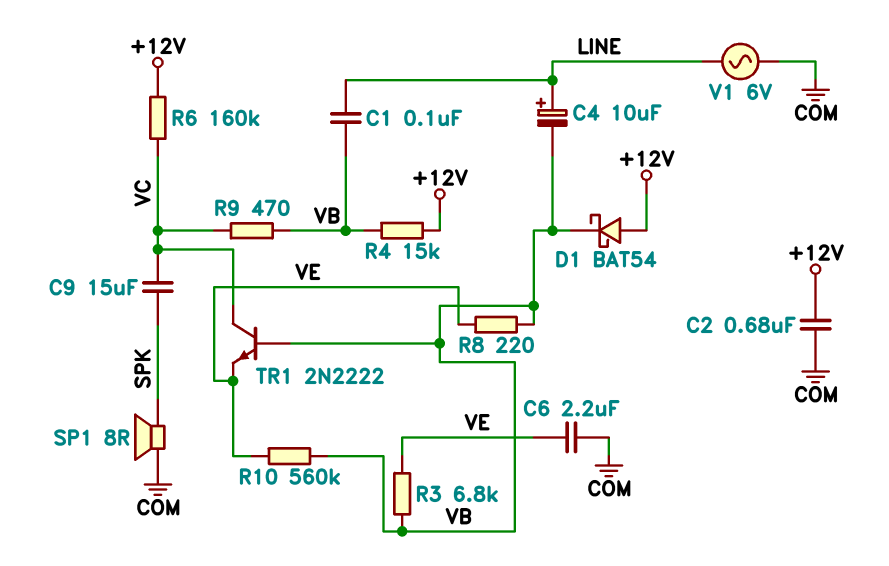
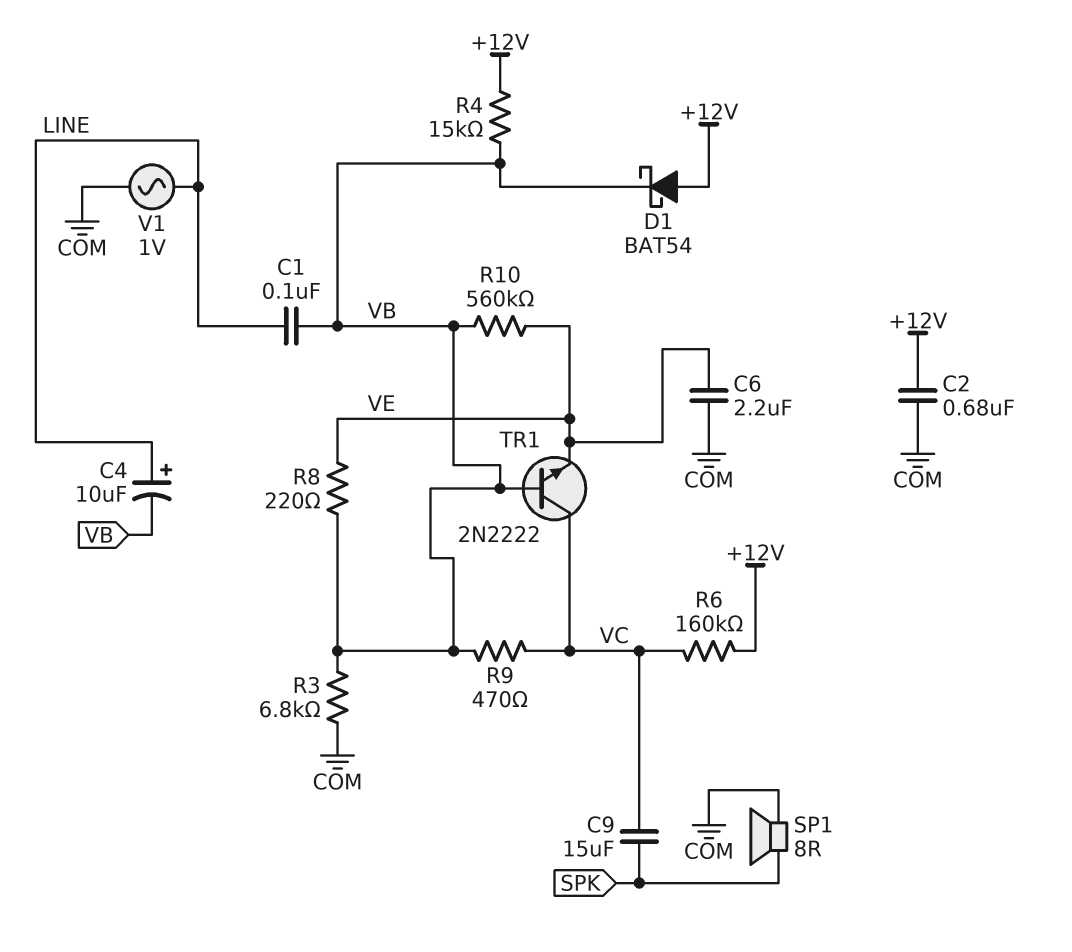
R3: 6.8k (VB, VE) -> 6.8k (COM, VB)
V1: AC 6V (COM, LINE) -> AC 1V (COM, LINE)

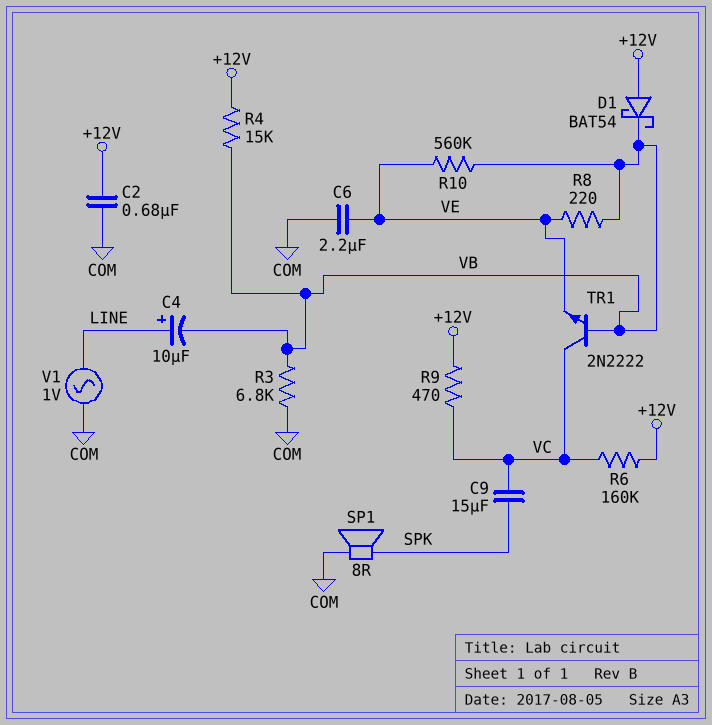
C1: 100nF (LINE, VB) -> none
R9: 470 (VB, VC) -> 470 (+12V, VC)

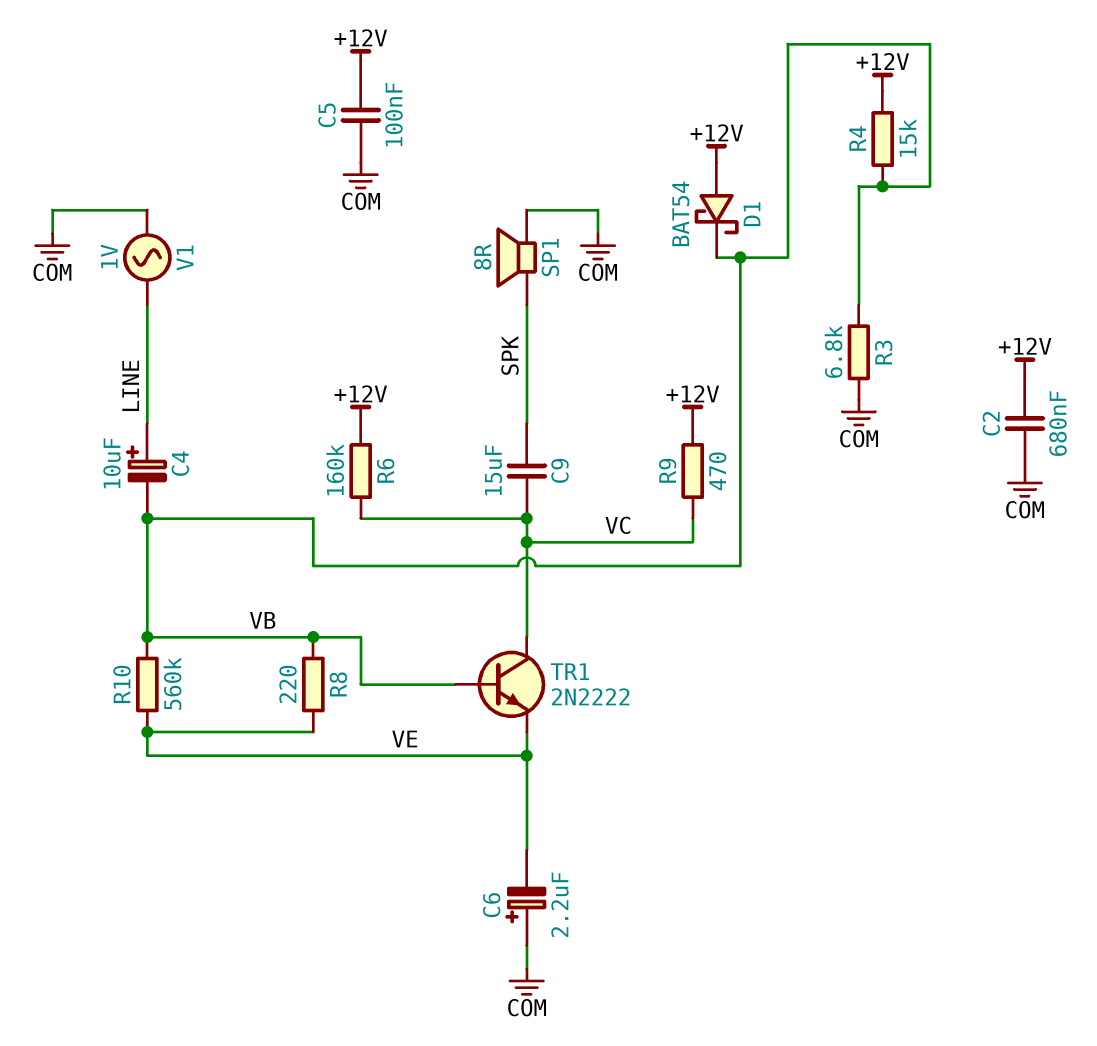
C5: none -> 100nF (+12V, COM)
C6: 2.2uF (COM, VE) -> 2.2uF (plus COM, minus VE)

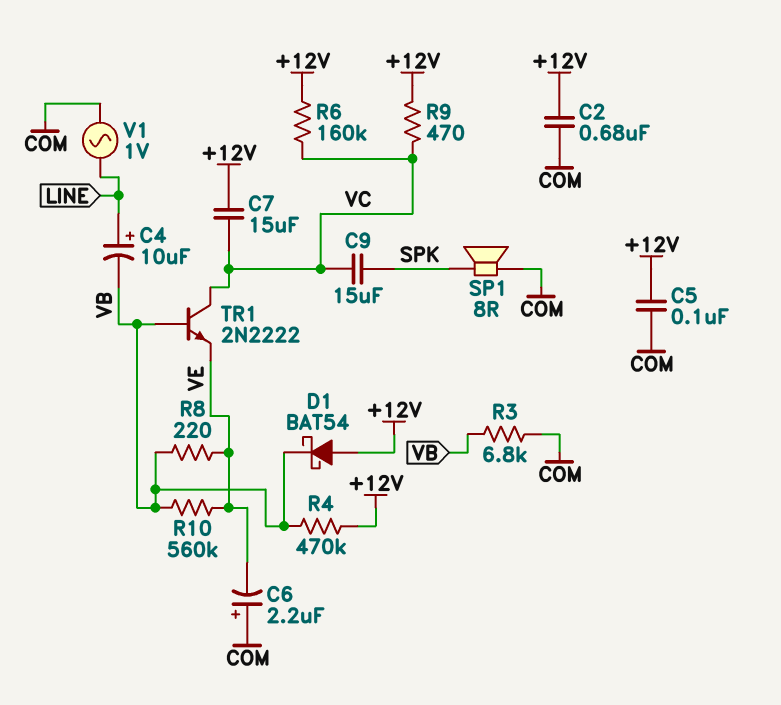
C7: none -> 15uF (+12V, VC)
R4: 15k (+12V, VB) -> 470k (+12V, VB)

